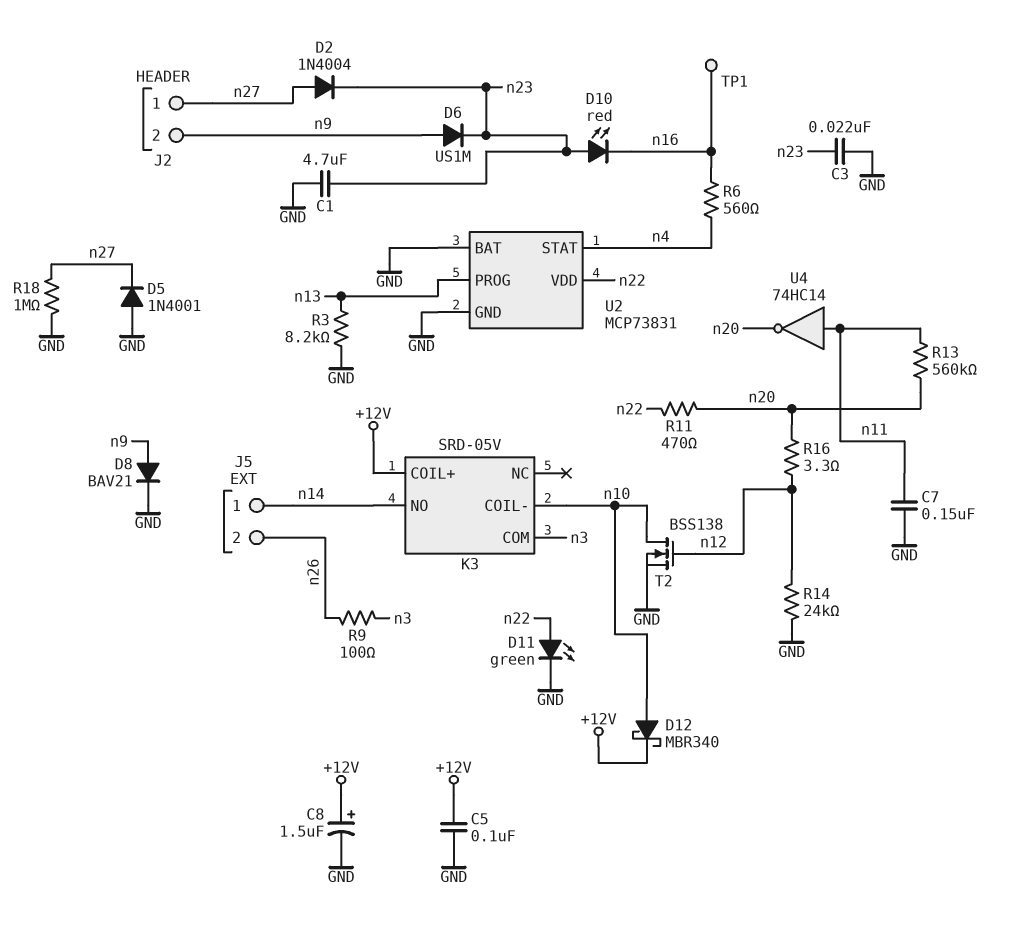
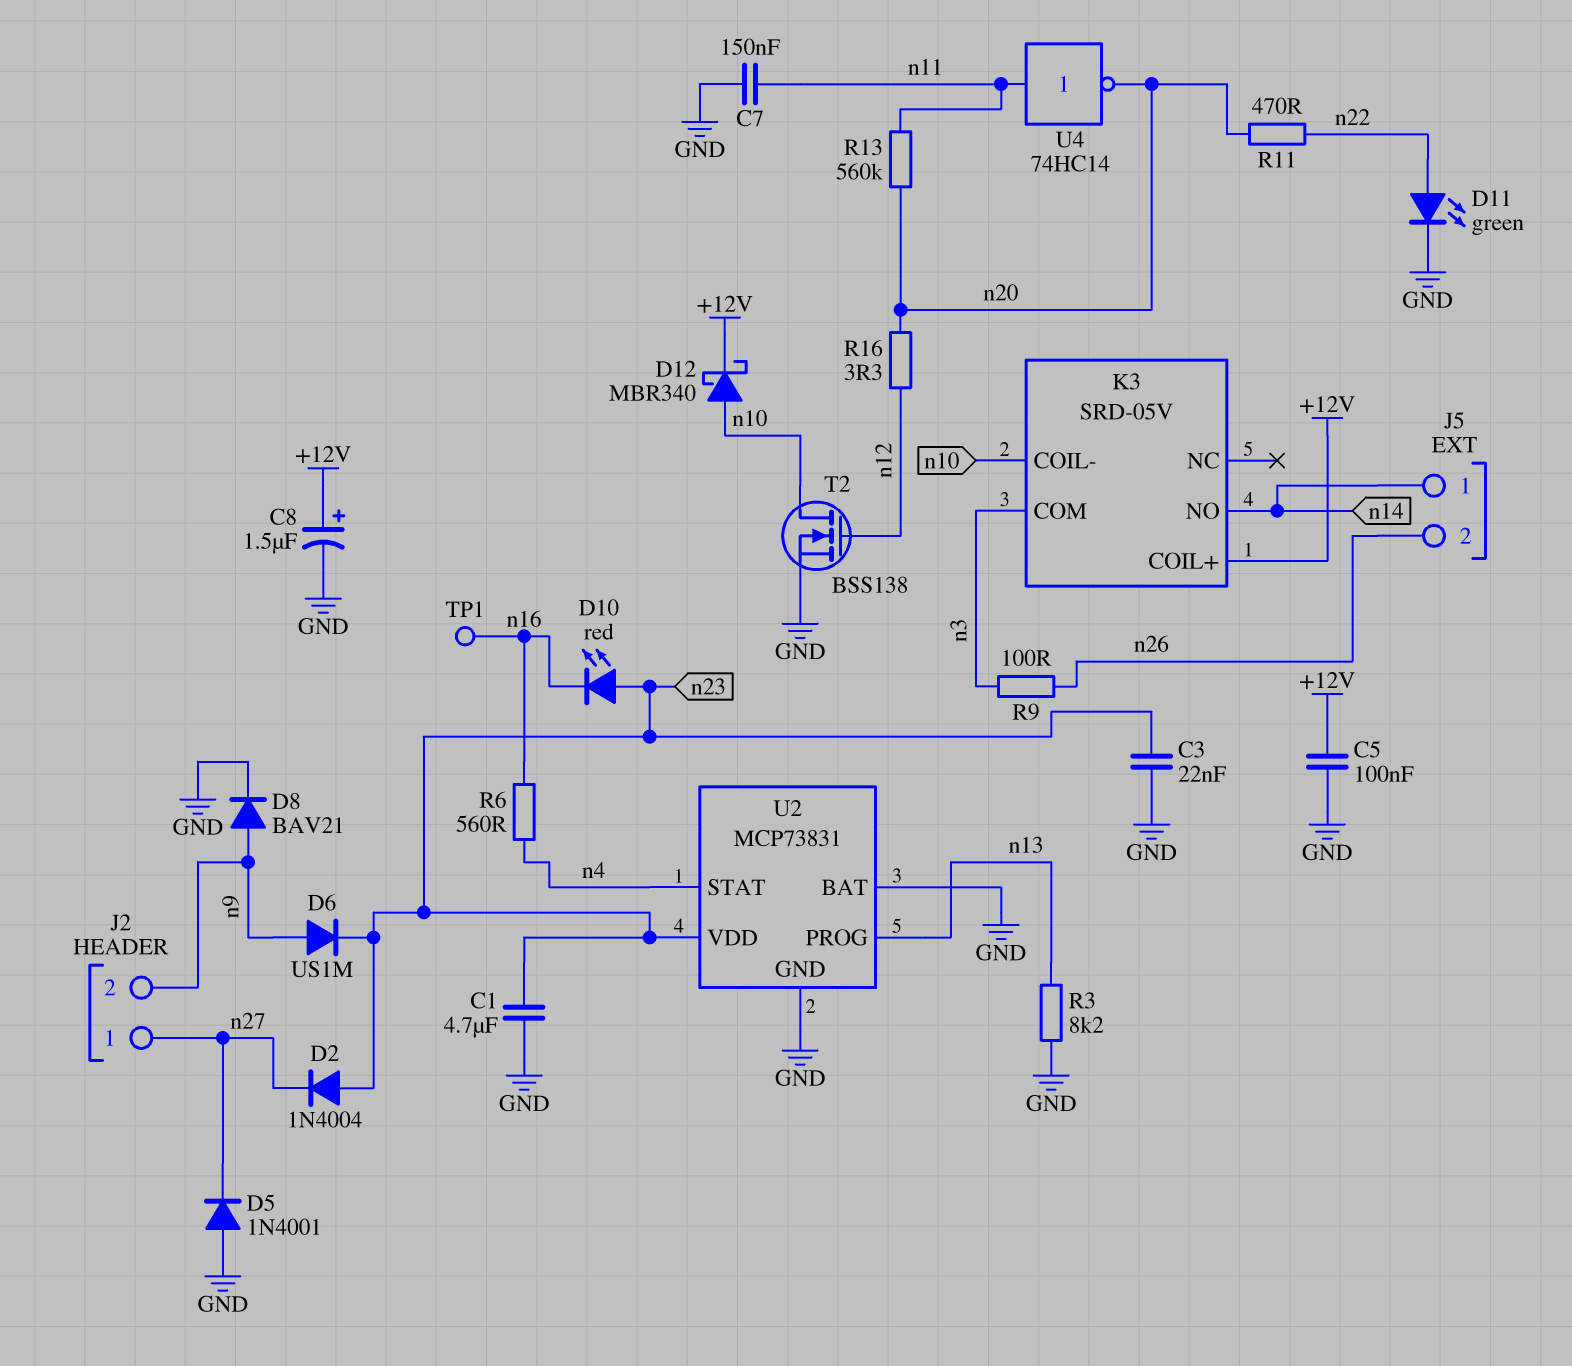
D2: diode 1N4004 (A n27, K n23) -> diode 1N4004 (A n23, K n27)
R14: 24k (GND, n12) -> none
R18: 1M (GND, n27) -> none
U2 pin VDD: n22 -> n23

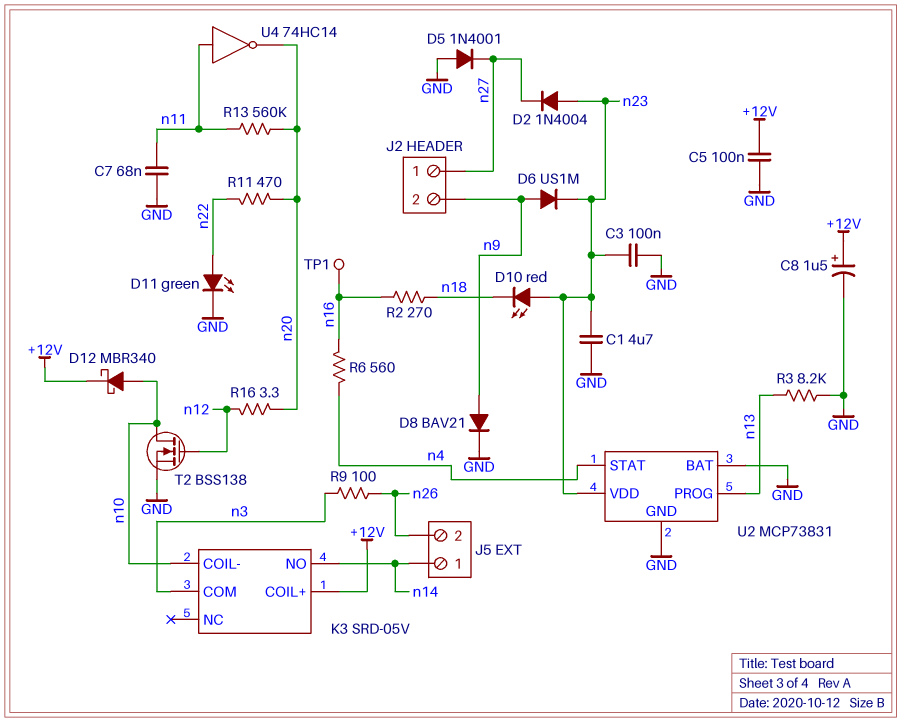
C3: 22nF (GND, n23) -> 100nF (GND, n23)
C7: 150nF (GND, n11) -> 68nF (GND, n11)
D10: LED red (A n23, K n16) -> LED red (A n23, K n18)
R2: none -> 270 (n16, n18)

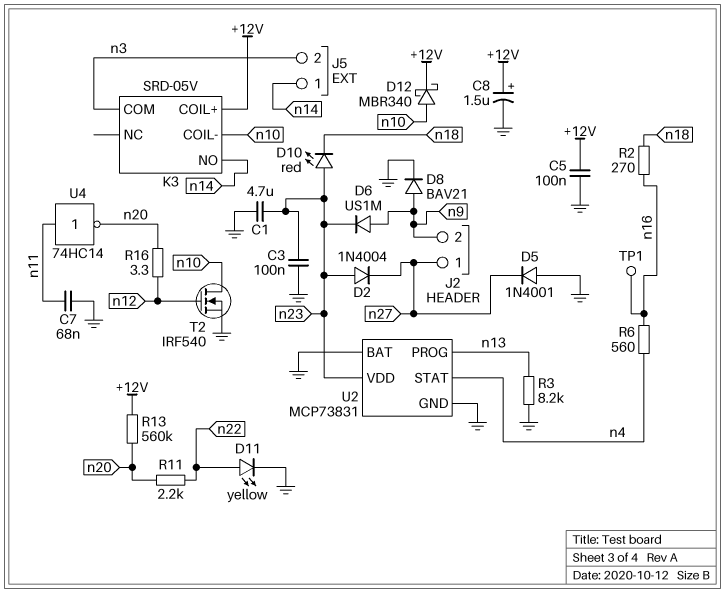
D11: LED green (A n22, K GND) -> LED yellow (A n22, K GND)
J5 pin 2: n26 -> n3
R9: 100 (n3, n26) -> none
R11: 470 (n20, n22) -> 2.2k (n20, n22)
R13: 560k (n11, n20) -> 560k (+12V, n20)
T2: NMOS BSS138 (G n12, D n10, S GND) -> NMOS IRF540 (G n12, D n10, S GND)

